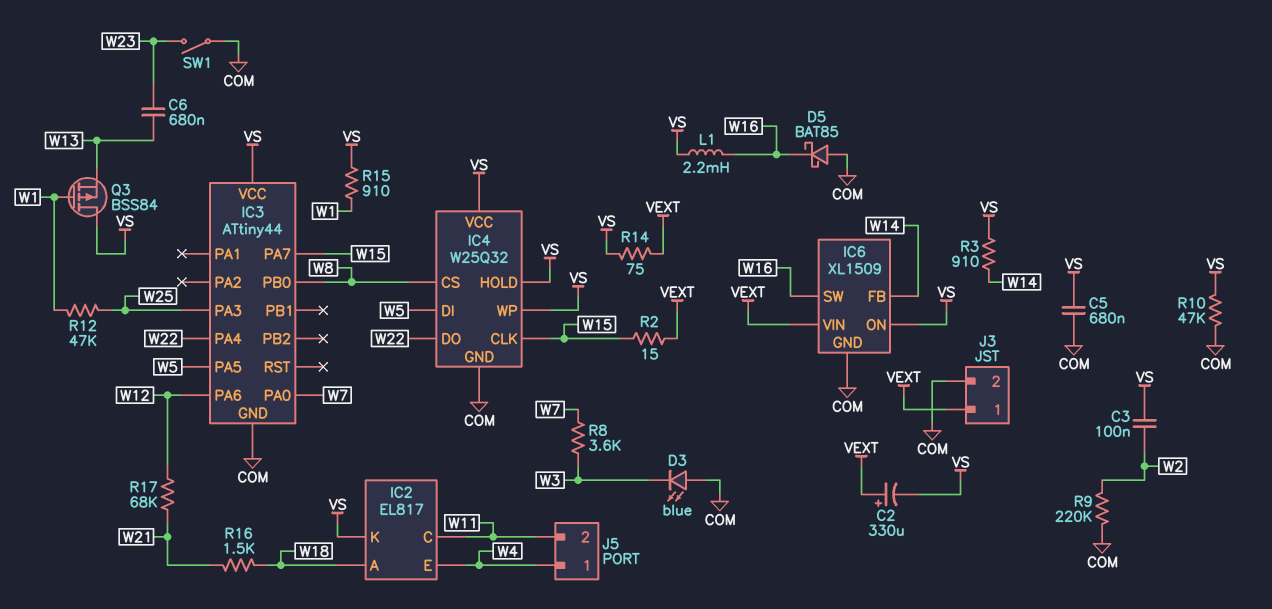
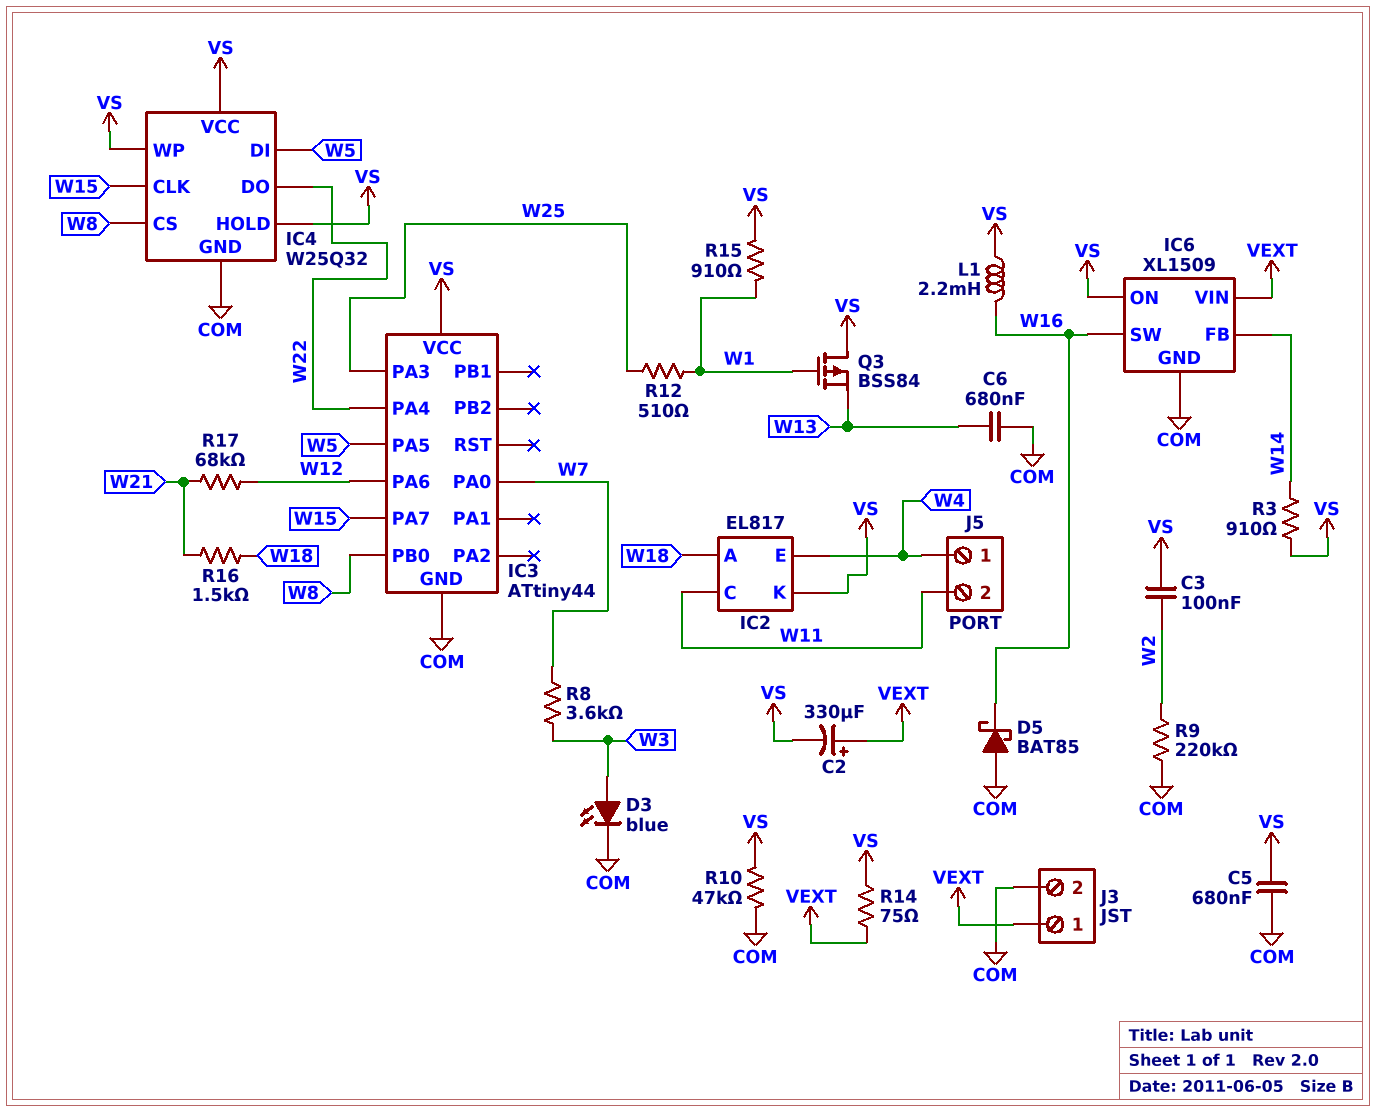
C6: 680nF (W13, W23) -> 680nF (COM, W13)
D3: LED blue (A COM, K W3) -> LED blue (A W3, K COM)
R2: 15 (VEXT, W15) -> none
R12: 47k (W1, W25) -> 510 (W1, W25)
SW1: switch (COM, W23) -> none

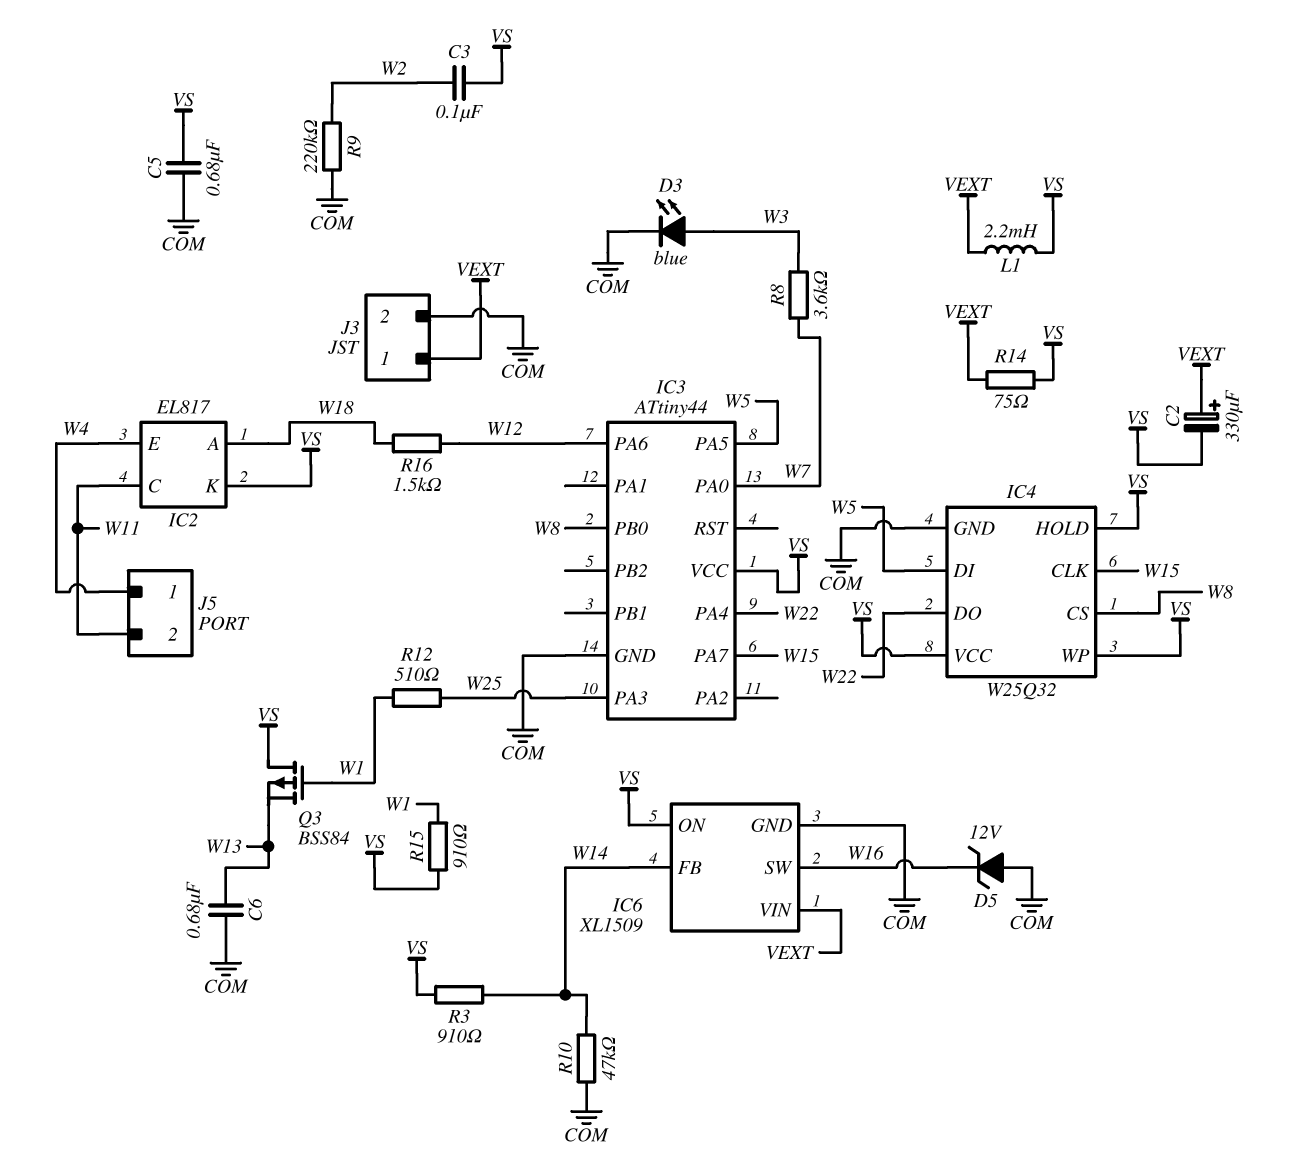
D5: schottky BAT85 (A COM, K W16) -> zener 12V (A COM, K W16)
L1: 2.2mH (VS, W16) -> 2.2mH (VEXT, VS)
R10: 47k (COM, VS) -> 47k (COM, W14)
R16: 1.5k (W18, W21) -> 1.5k (W12, W18)
R17: 68k (W12, W21) -> none

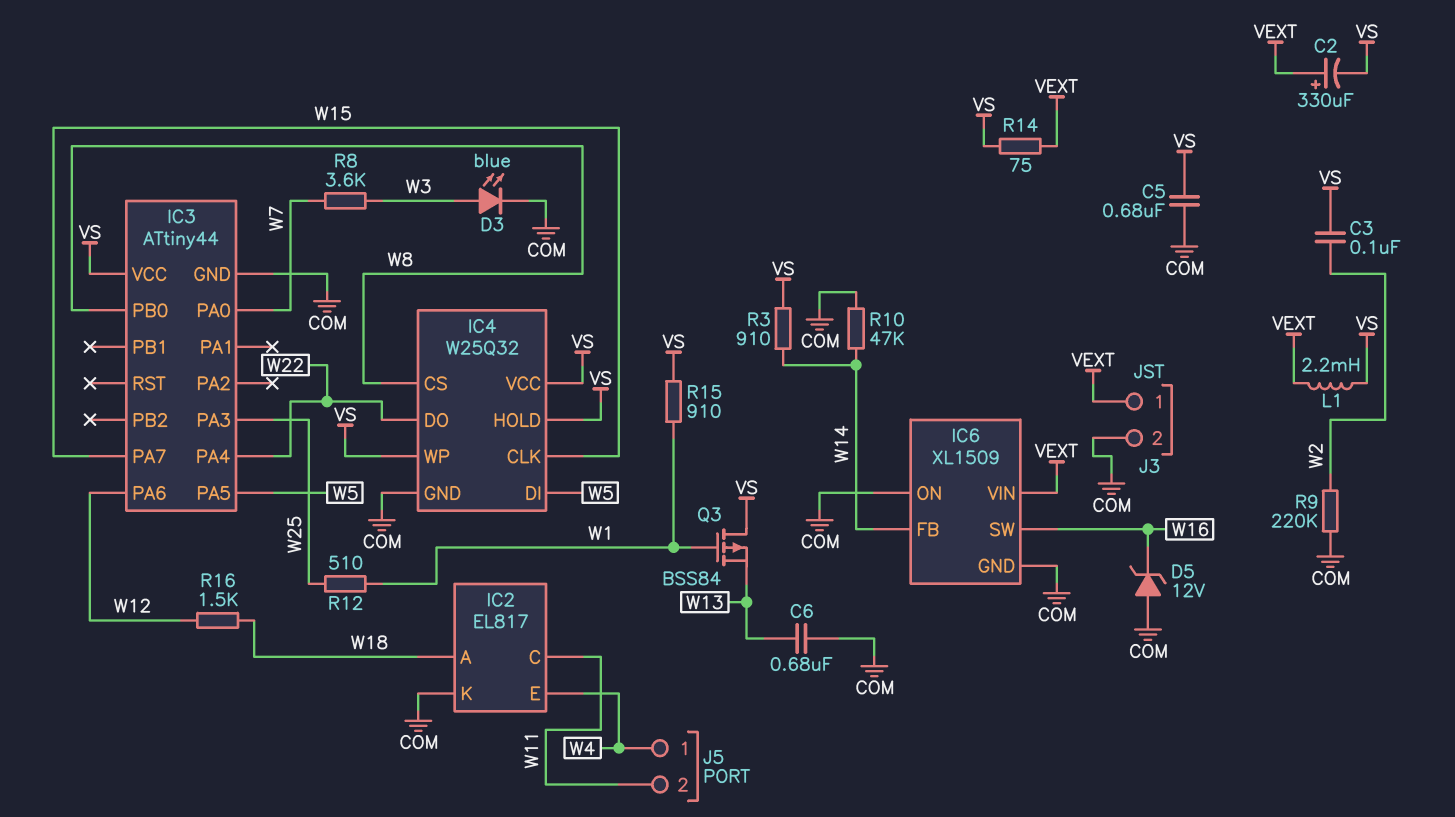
IC2 pin K: VS -> COM
IC6 pin ON: VS -> COM

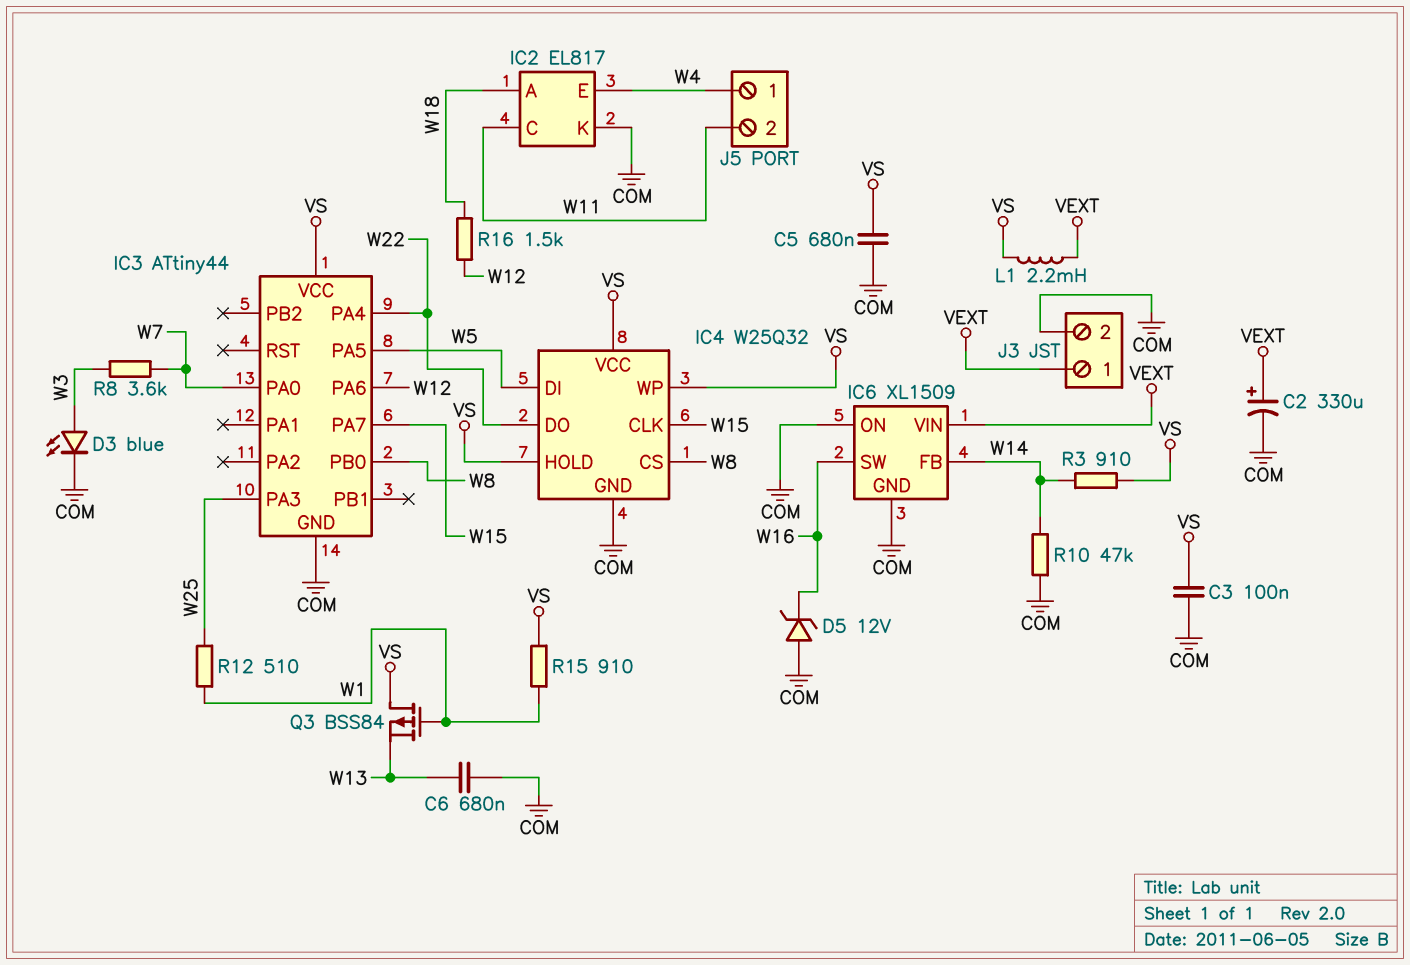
C2: 330uF (plus VEXT, minus VS) -> 330uF (plus VEXT, minus COM)
C3: 100nF (VS, W2) -> 100nF (COM, VS)
R9: 220k (COM, W2) -> none
R14: 75 (VEXT, VS) -> none

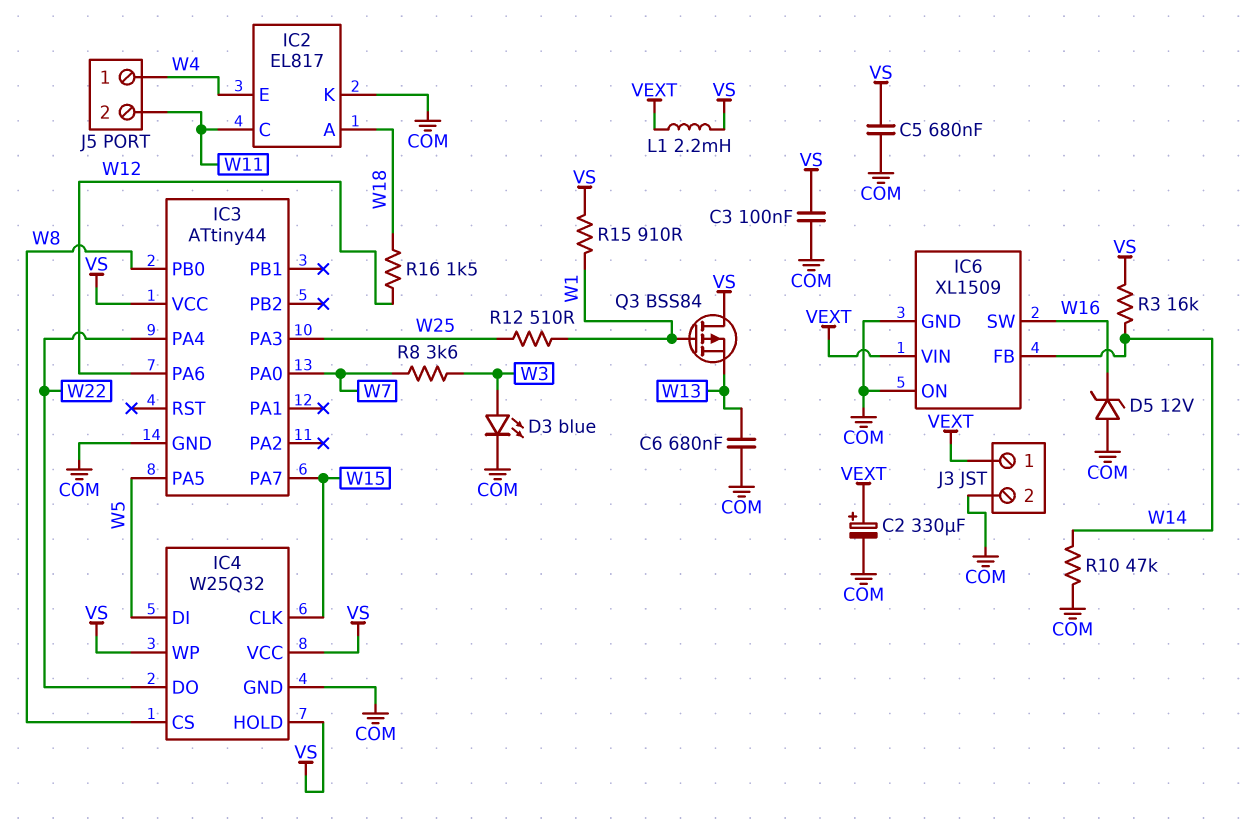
R3: 910 (VS, W14) -> 16k (VS, W14)

